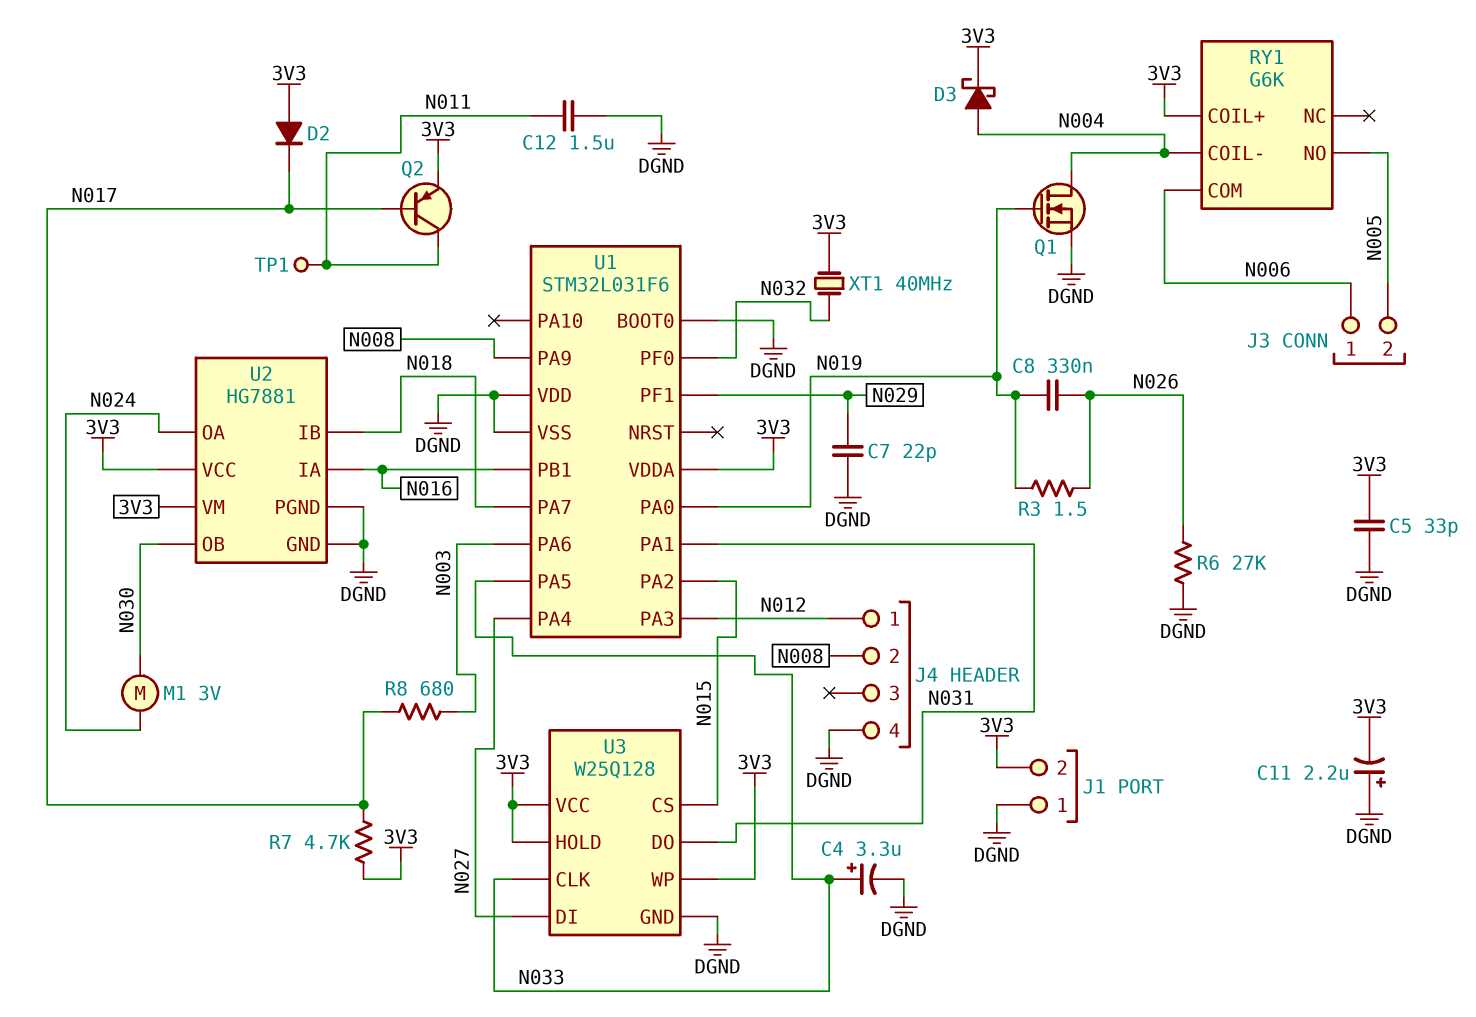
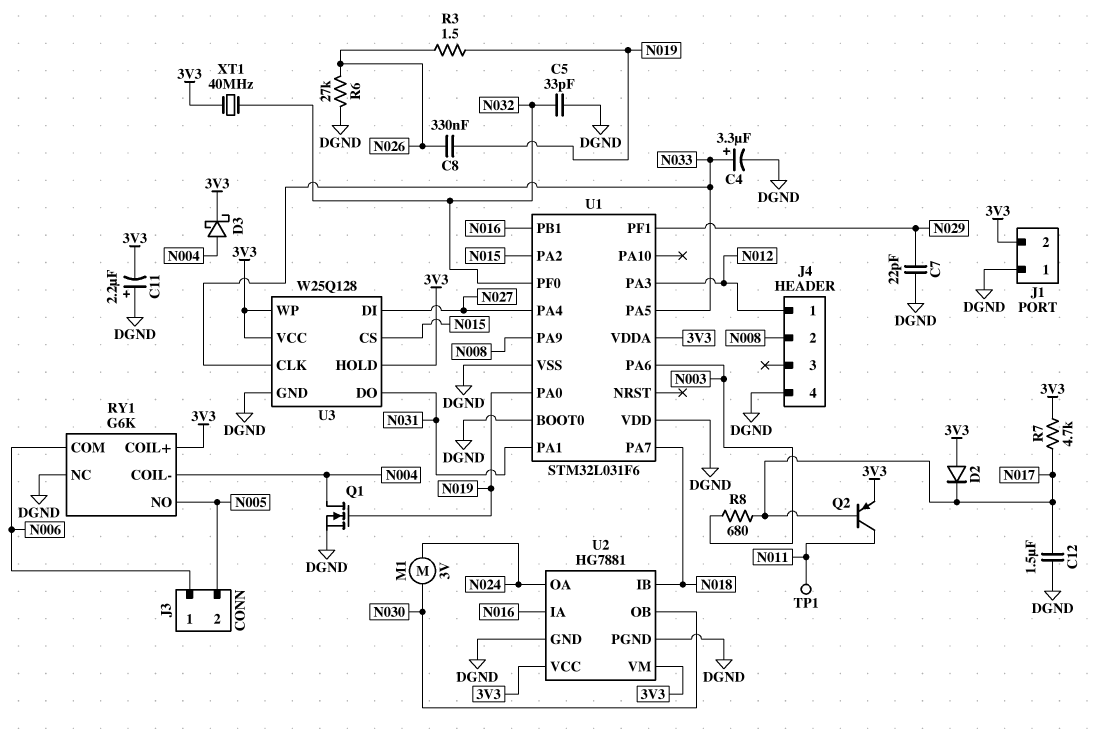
C5: 33pF (3V3, DGND) -> 33pF (DGND, N032)
C12: 1.5uF (DGND, N011) -> 1.5uF (DGND, N017)
RY1 pin NC: none -> DGND

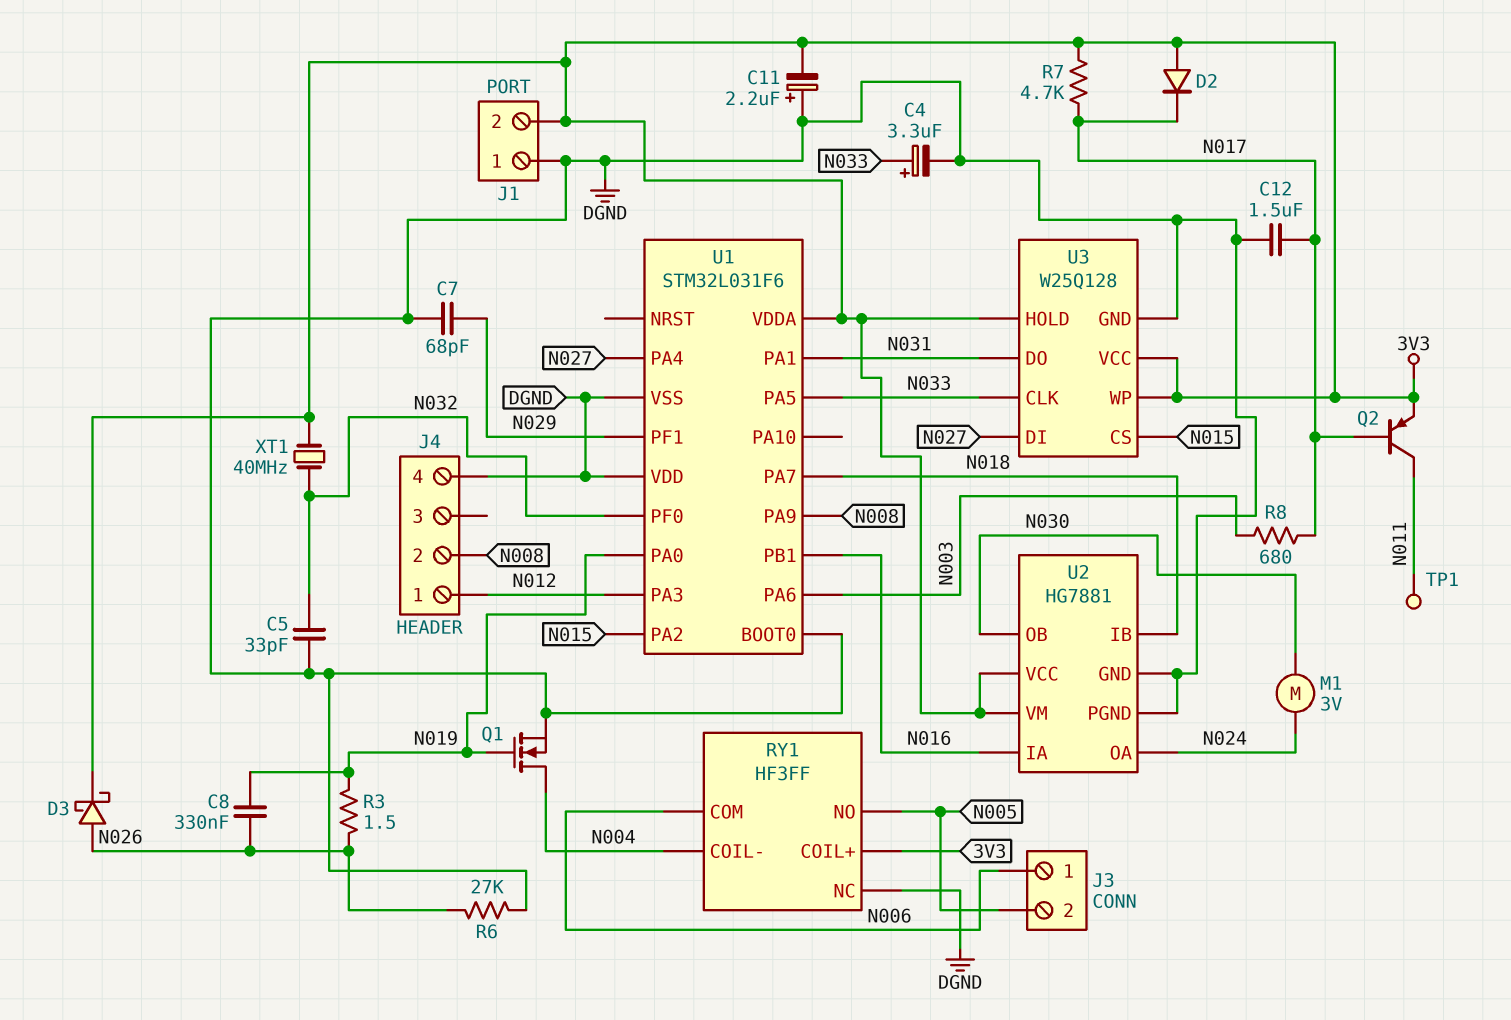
C7: 22pF (DGND, N029) -> 68pF (DGND, N029)
D3: schottky (A N004, K 3V3) -> schottky (A N026, K 3V3)
RY1: G6K -> HF3FF

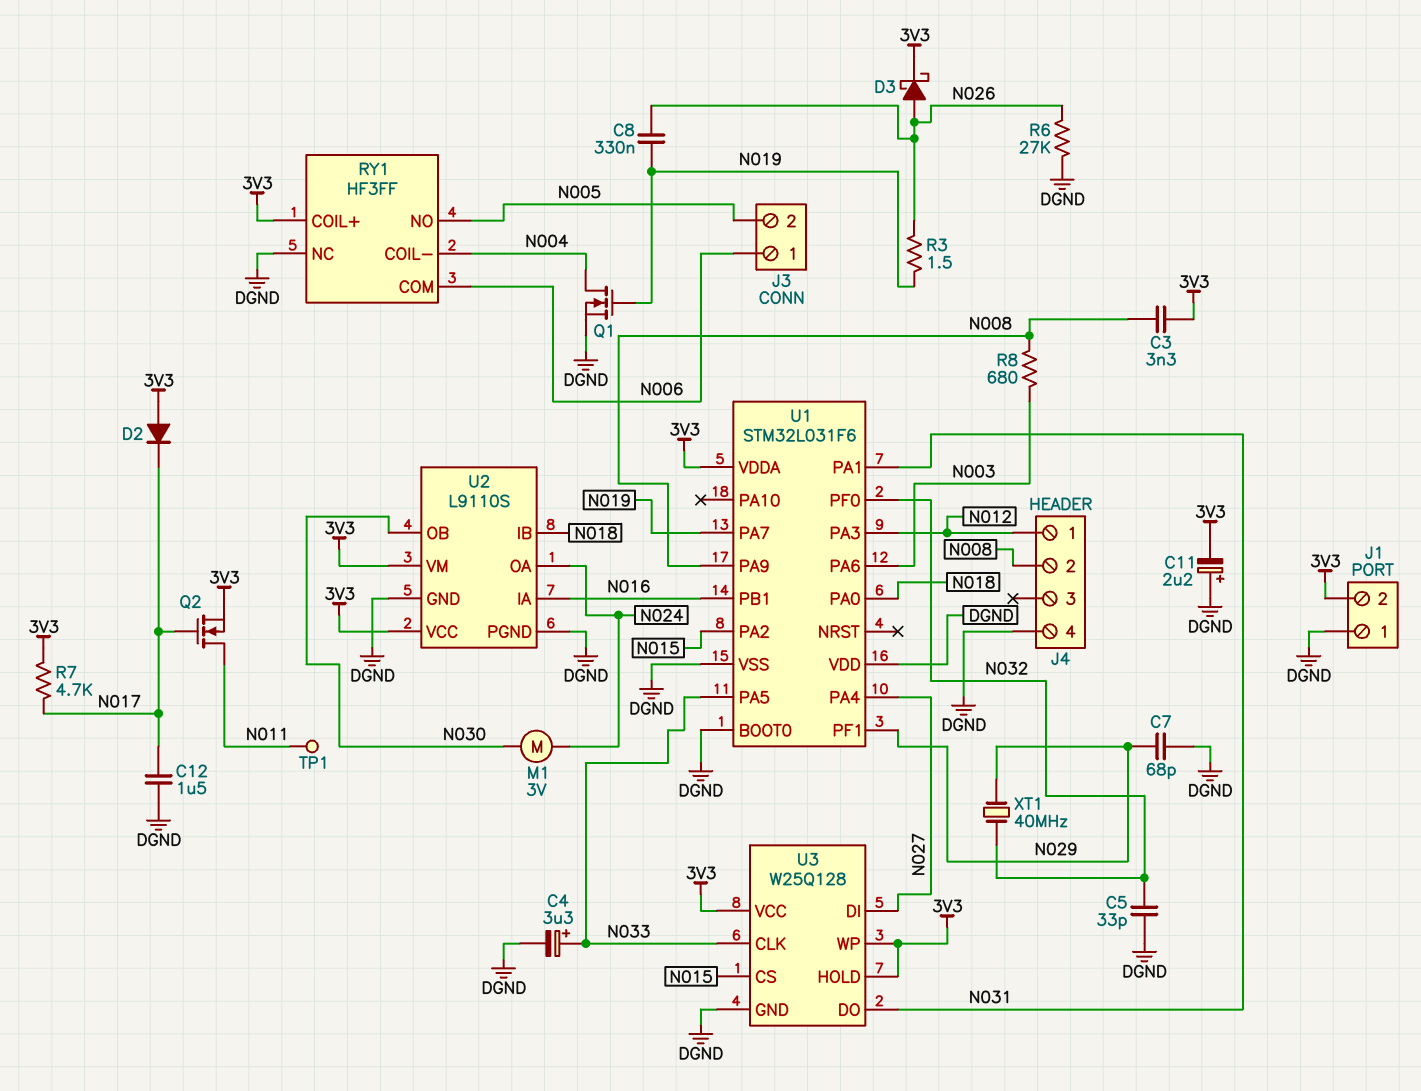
C3: none -> 3.3nF (3V3, N008)
Q2: PNP (B N017, C N011, E 3V3) -> NMOS (G N017, D N011, S 3V3)
R8: 680 (N003, N017) -> 680 (N003, N008)
U1 pin PA0: N019 -> N018
U1 pin PA7: N018 -> N019
U2: HG7881 -> L9110S
XT1: 40MHz (3V3, N032) -> 40MHz (N029, N032)

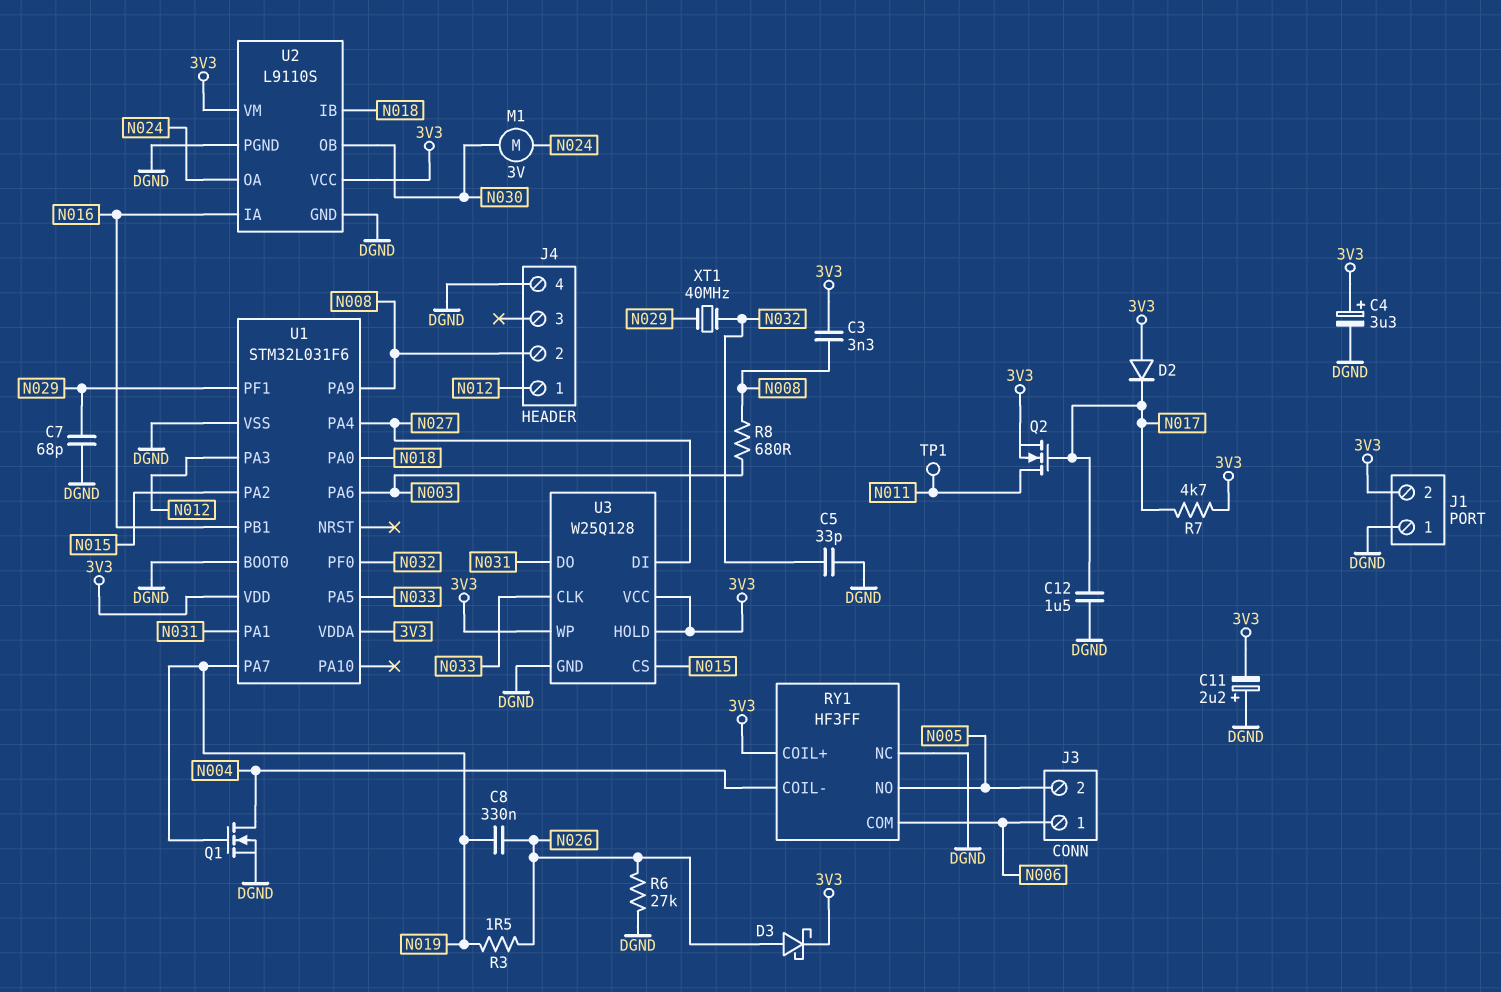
C4: 3.3uF (plus N033, minus DGND) -> 3.3uF (plus 3V3, minus DGND)
U1 pin VDD: DGND -> 3V3

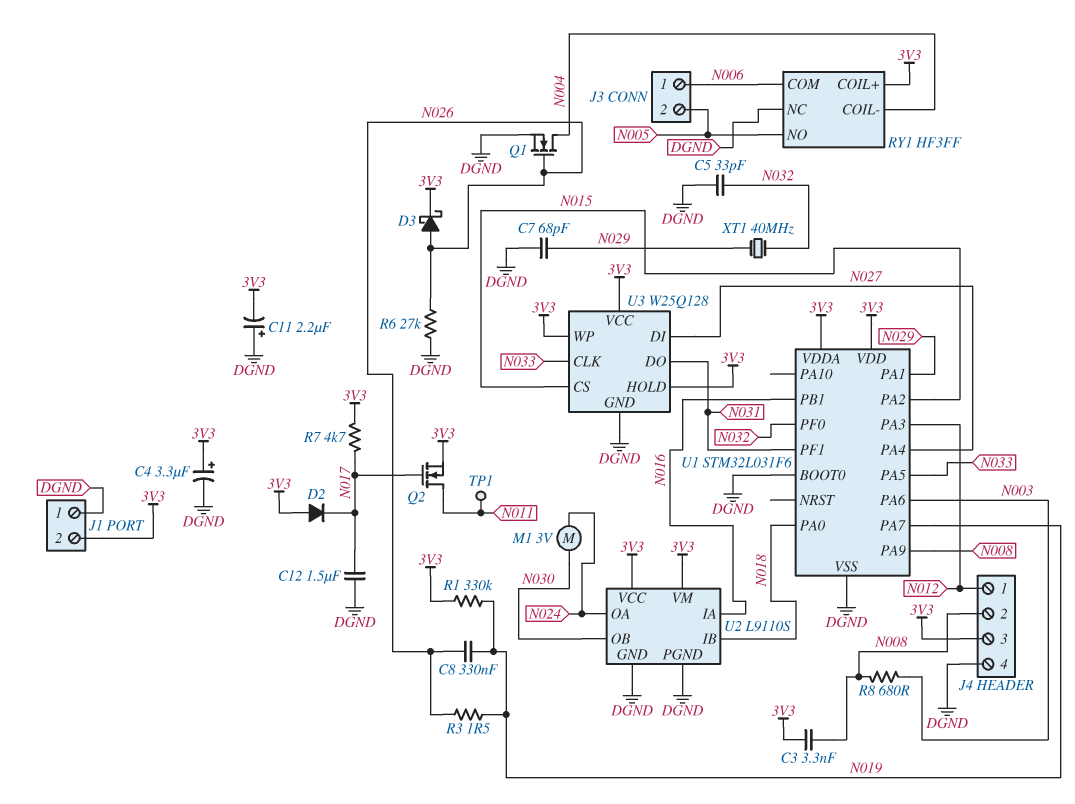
J4 pin 3: none -> 3V3
Q1: NMOS (G N019, D N004, S DGND) -> NMOS (G N026, D N004, S DGND)
R1: none -> 330k (3V3, N019)
U1 pin PA1: N031 -> N029
U1 pin PF1: N029 -> N031

